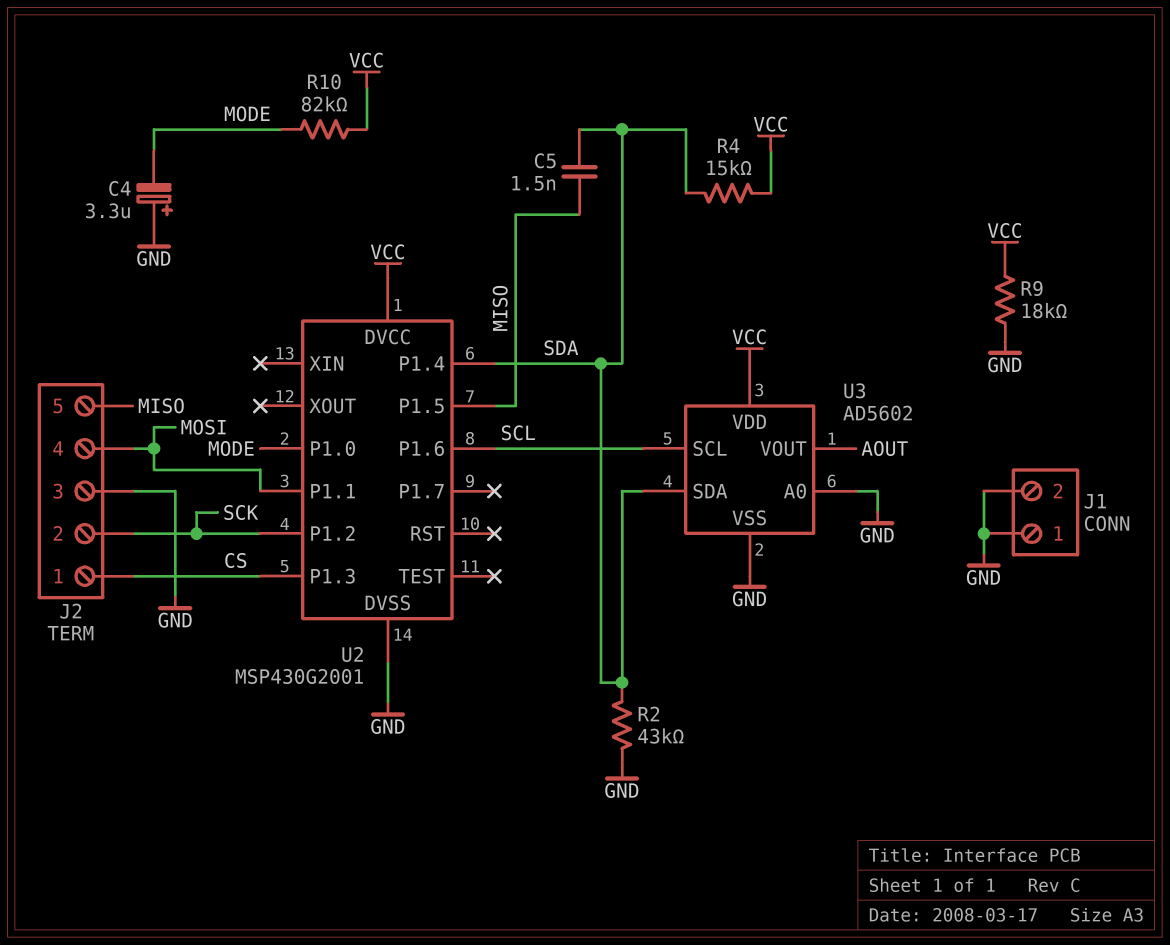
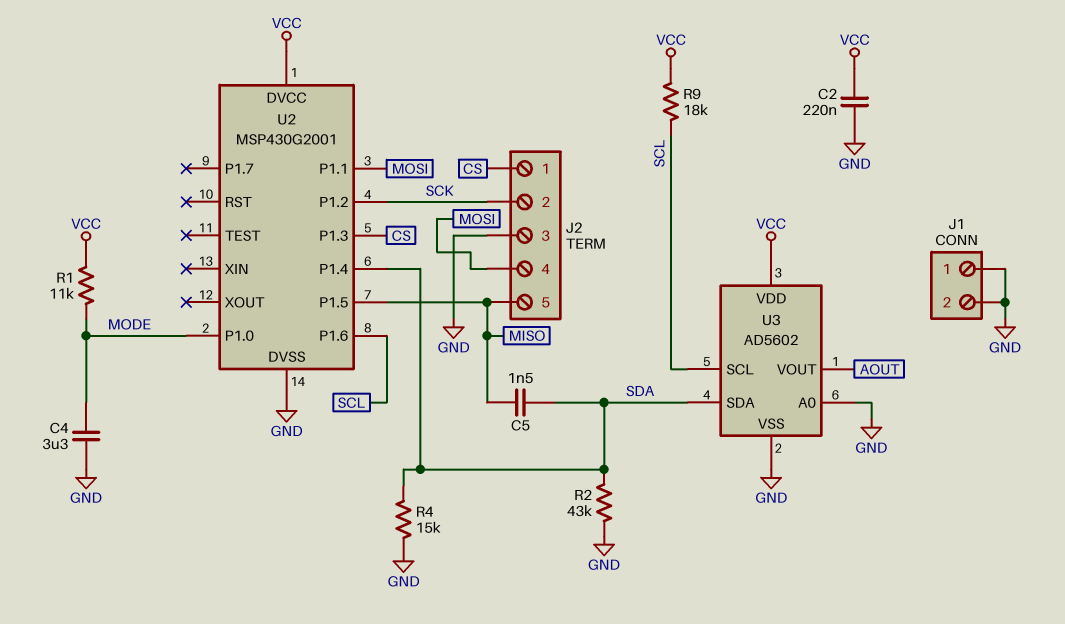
C2: none -> 220nF (GND, VCC)
C4: 3.3uF (plus GND, minus MODE) -> 3.3uF (GND, MODE)
R1: none -> 11k (MODE, VCC)
R4: 15k (SDA, VCC) -> 15k (GND, SDA)
R9: 18k (GND, VCC) -> 18k (SCL, VCC)
R10: 82k (MODE, VCC) -> none

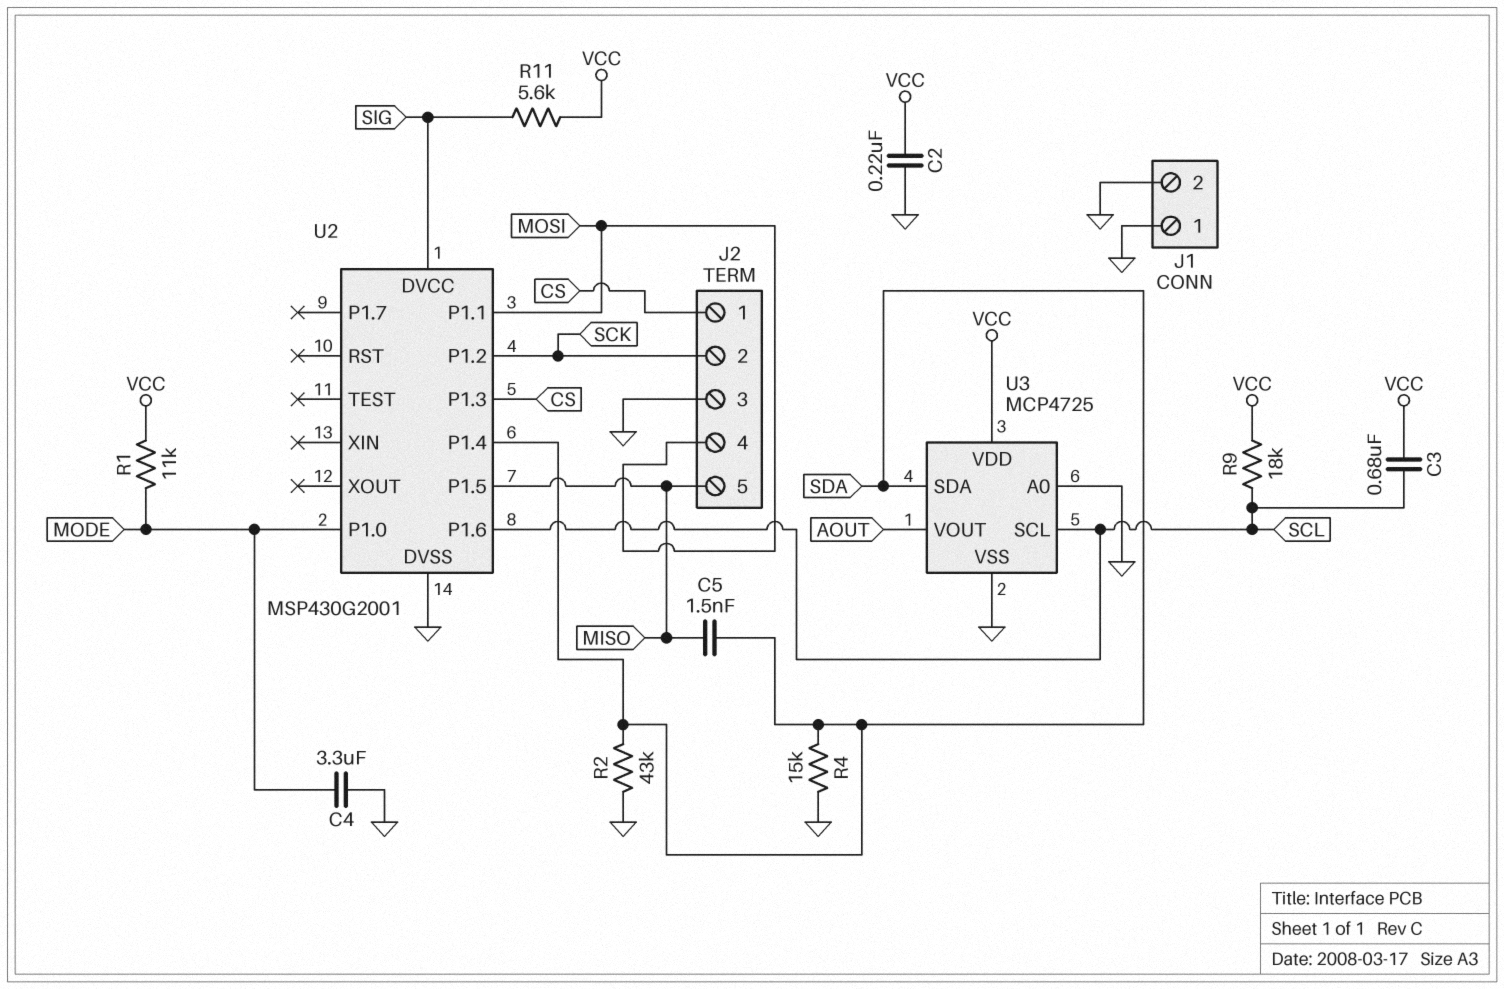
C3: none -> 680nF (SCL, VCC)
R11: none -> 5.6k (SIG, VCC)
U2 pin DVCC: VCC -> SIG
U3: AD5602 -> MCP4725

